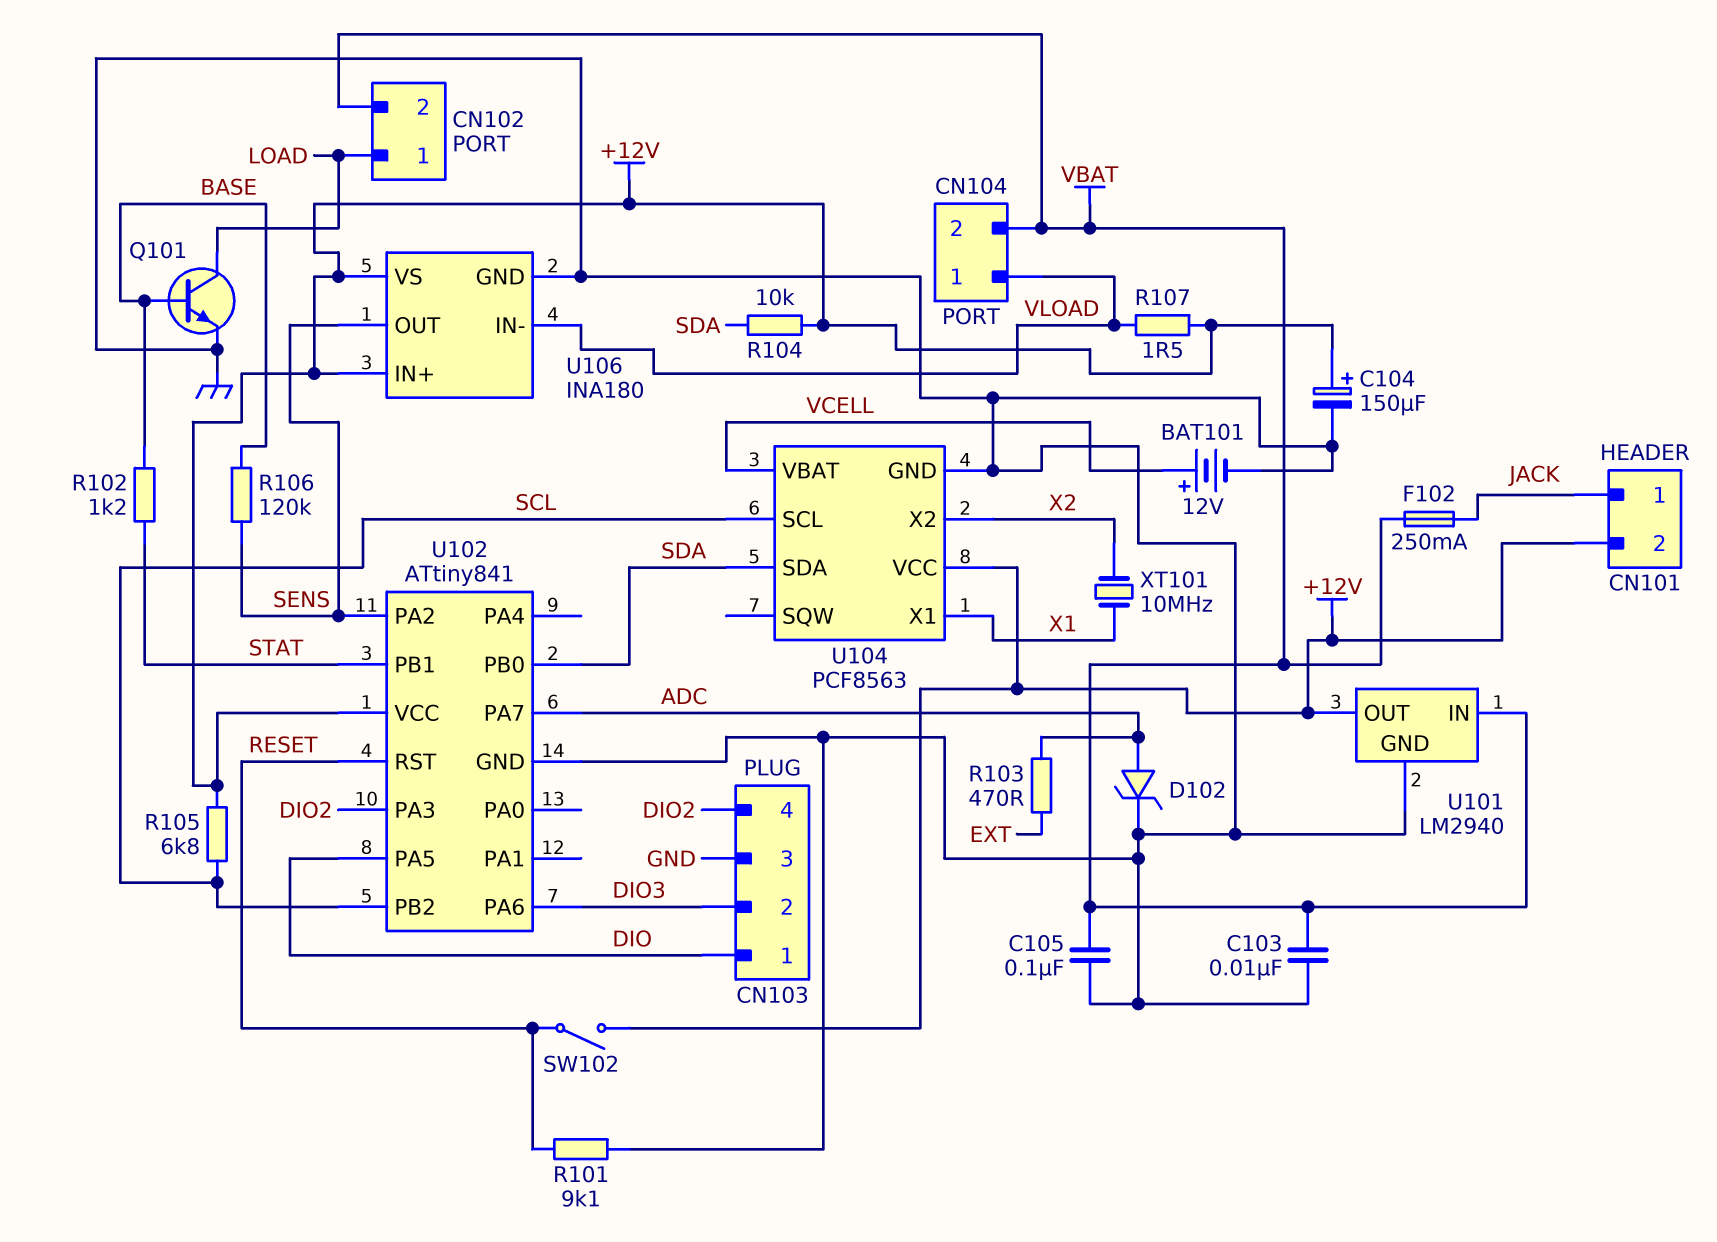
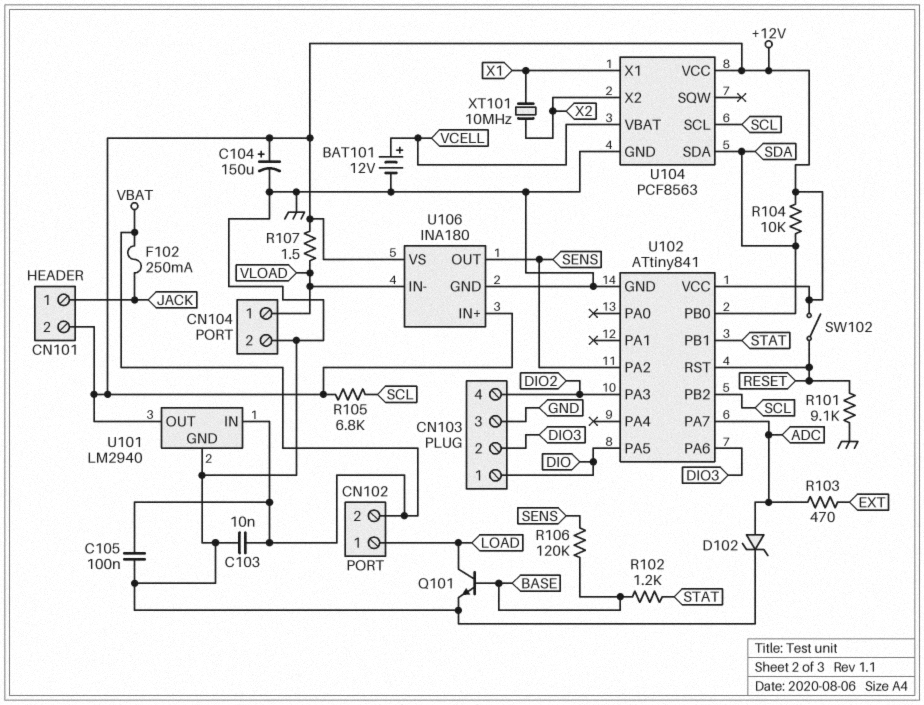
CN104 pin 2: VBAT -> GND

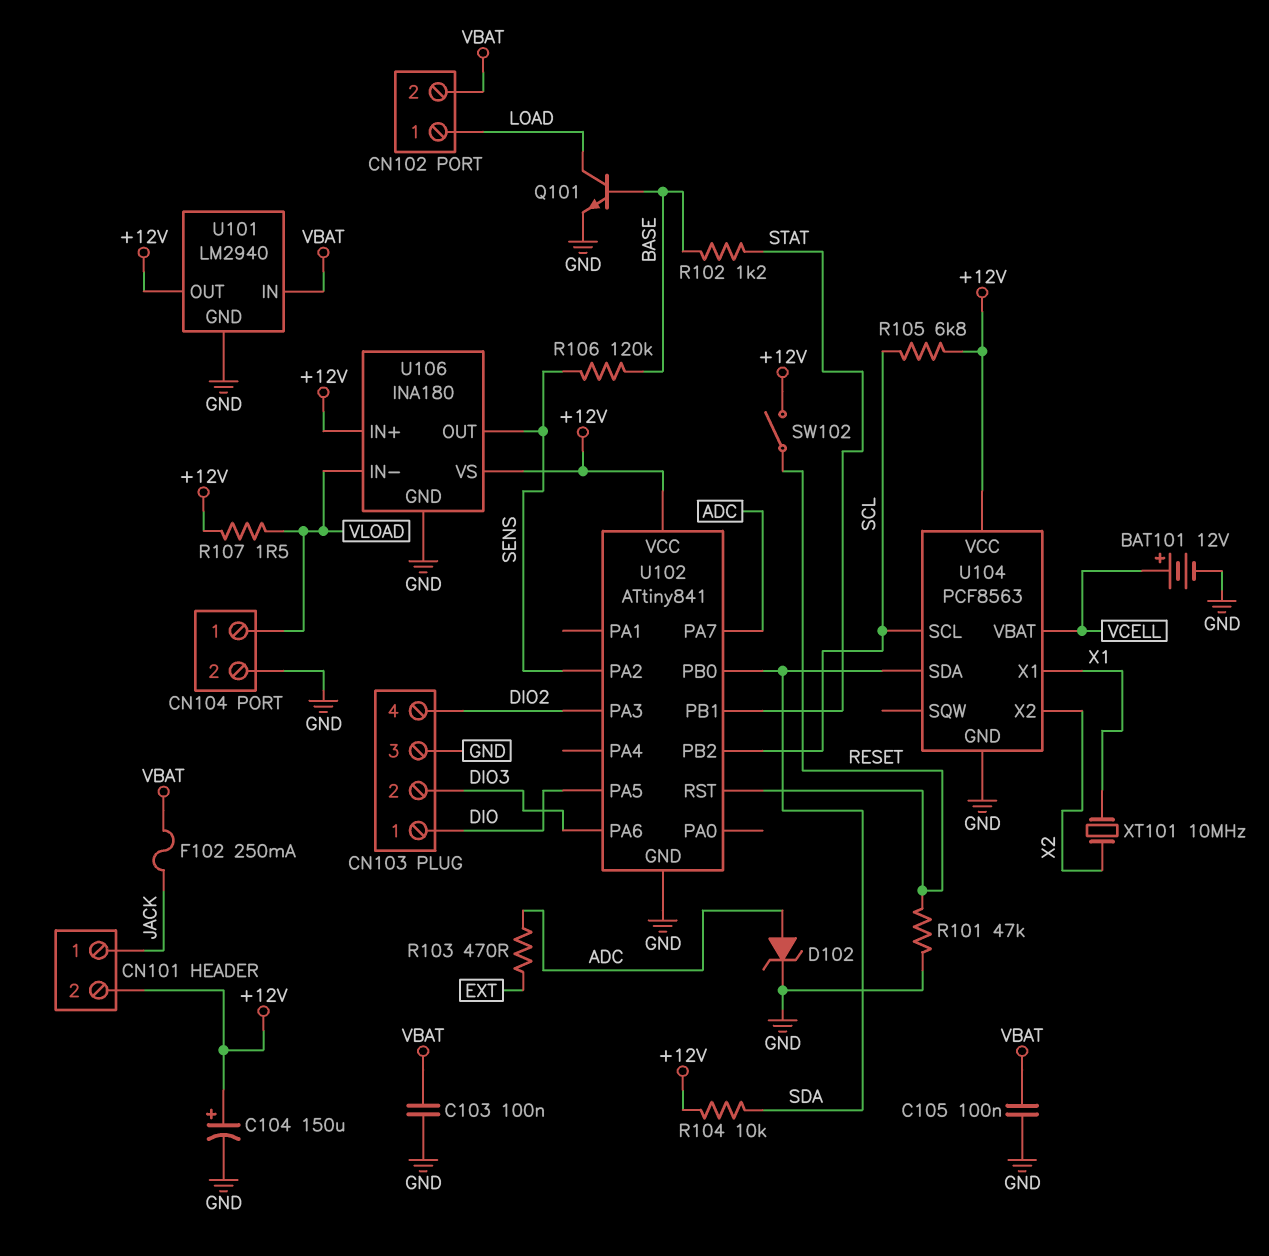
C103: 10nF (GND, VBAT) -> 100nF (GND, VBAT)
R101: 9.1k (GND, RESET) -> 47k (GND, RESET)

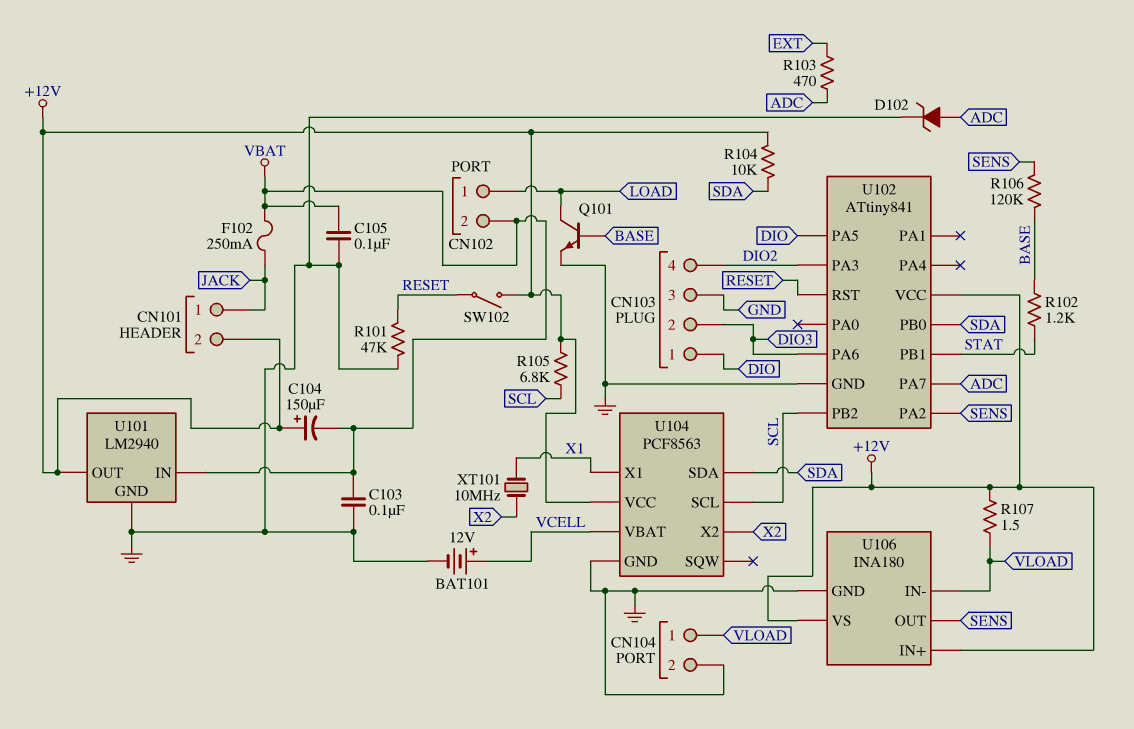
C104: 150uF (plus +12V, minus GND) -> 150uF (plus +12V, minus VBAT)

